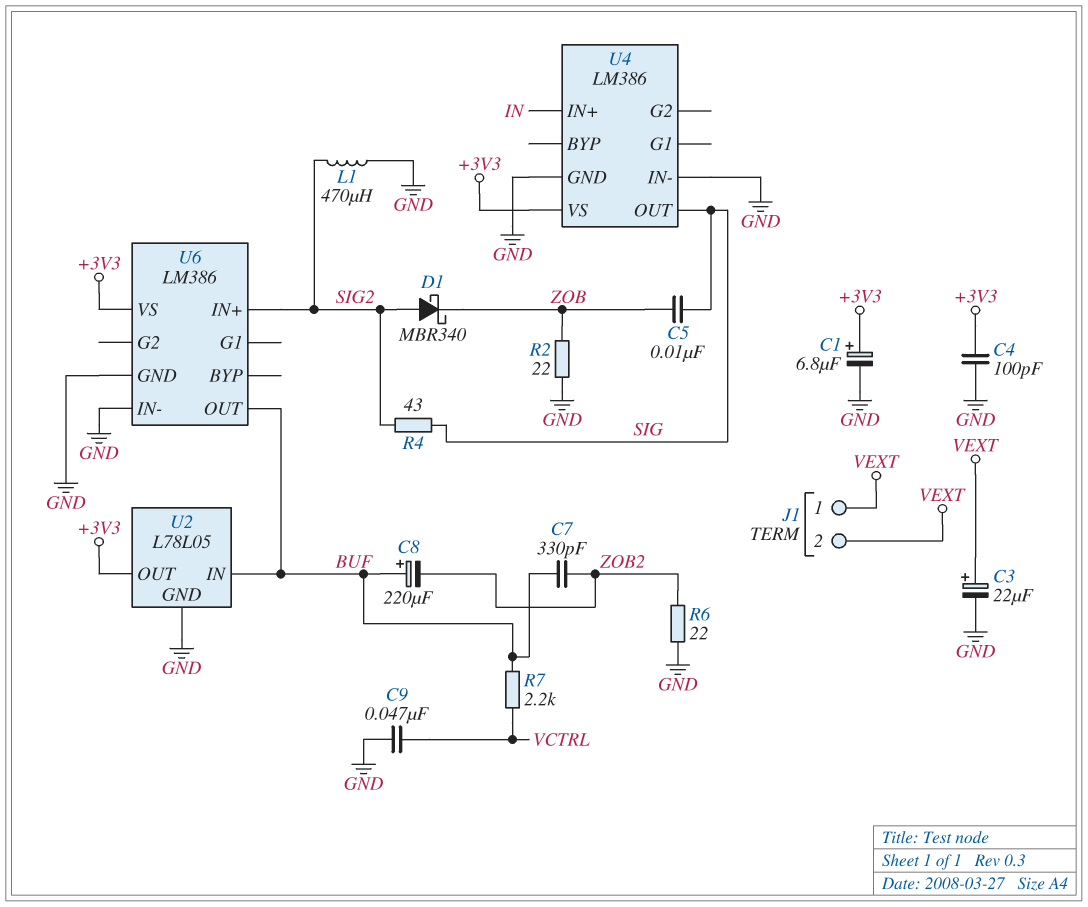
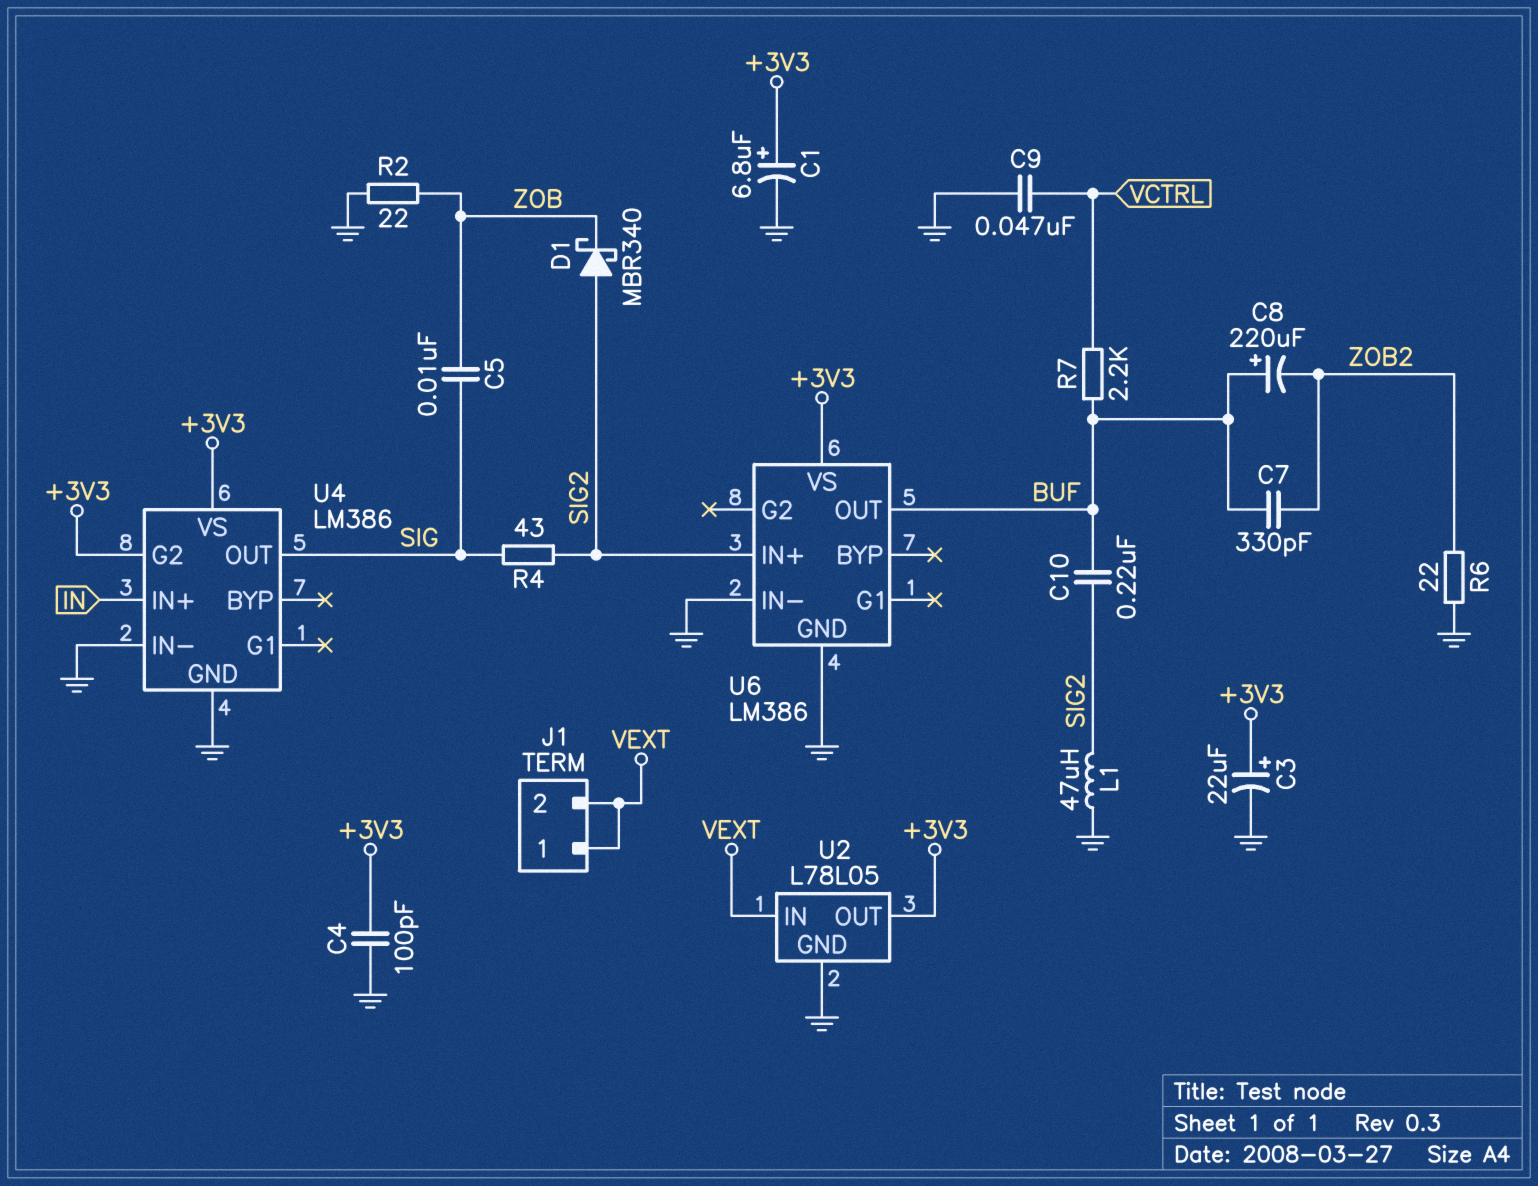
C3: 22uF (plus VEXT, minus GND) -> 22uF (plus +3V3, minus GND)
C10: none -> 220nF (BUF, SIG2)
L1: 470uH (GND, SIG2) -> 47uH (GND, SIG2)
U2 pin IN: BUF -> VEXT
U4 pin G2: none -> +3V3

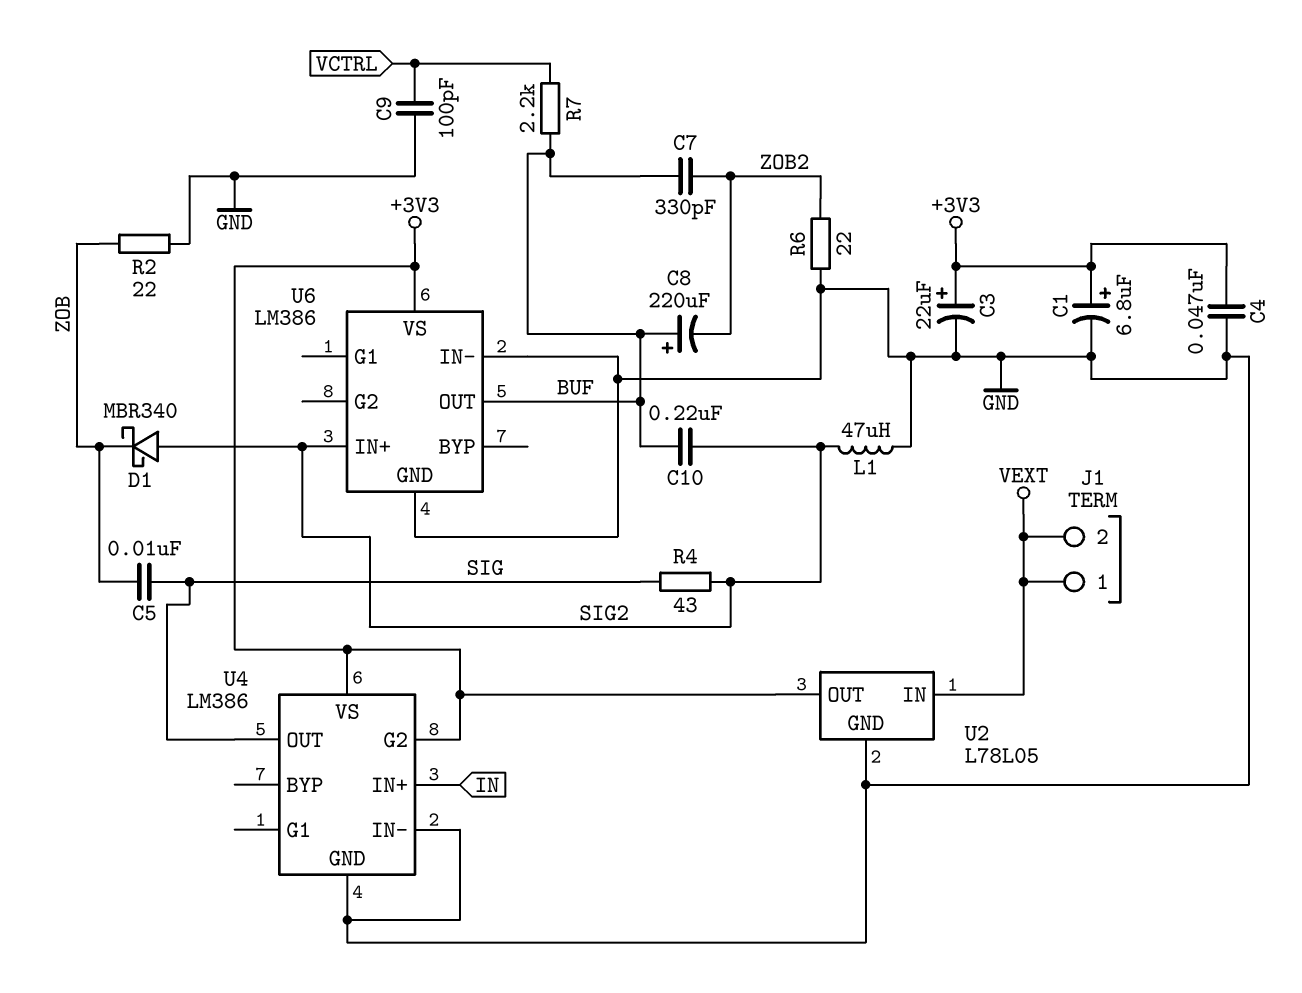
C4: 100pF (+3V3, GND) -> 47nF (+3V3, GND)
C9: 47nF (GND, VCTRL) -> 100pF (GND, VCTRL)

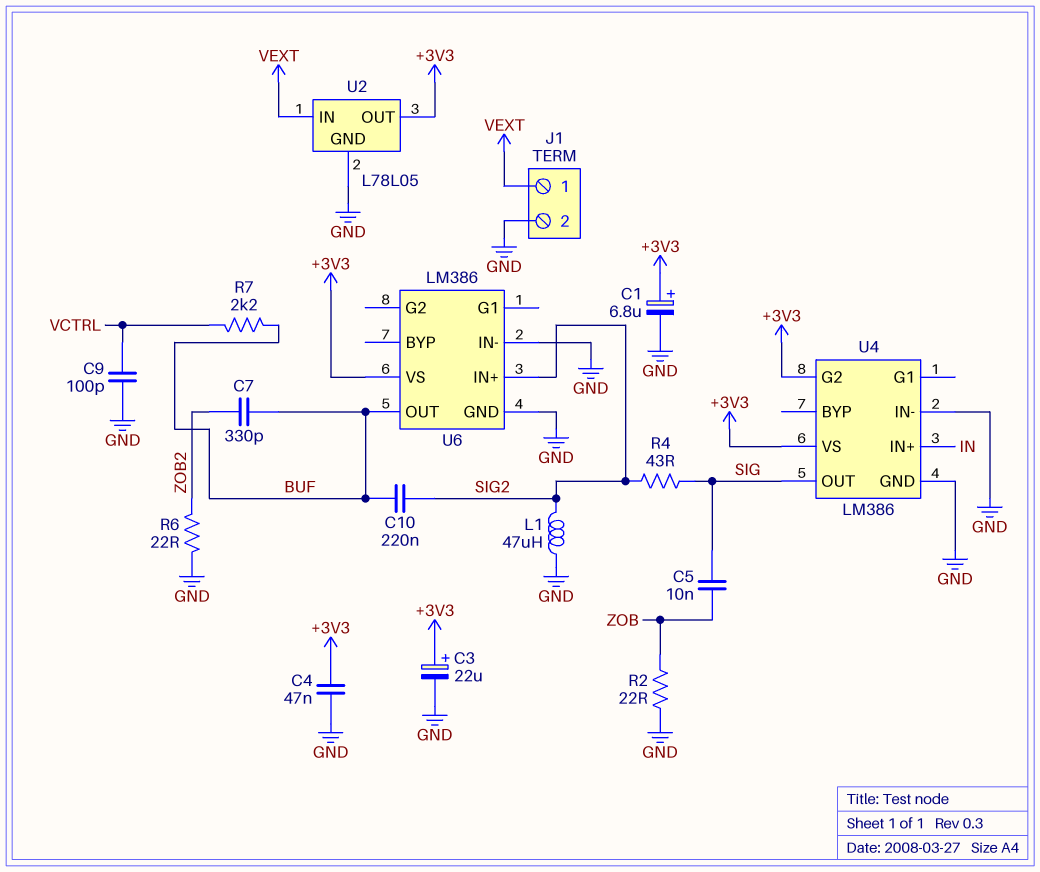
C8: 220uF (plus BUF, minus ZOB2) -> none
D1: schottky MBR340 (A SIG2, K ZOB) -> none
J1 pin 2: VEXT -> GND

